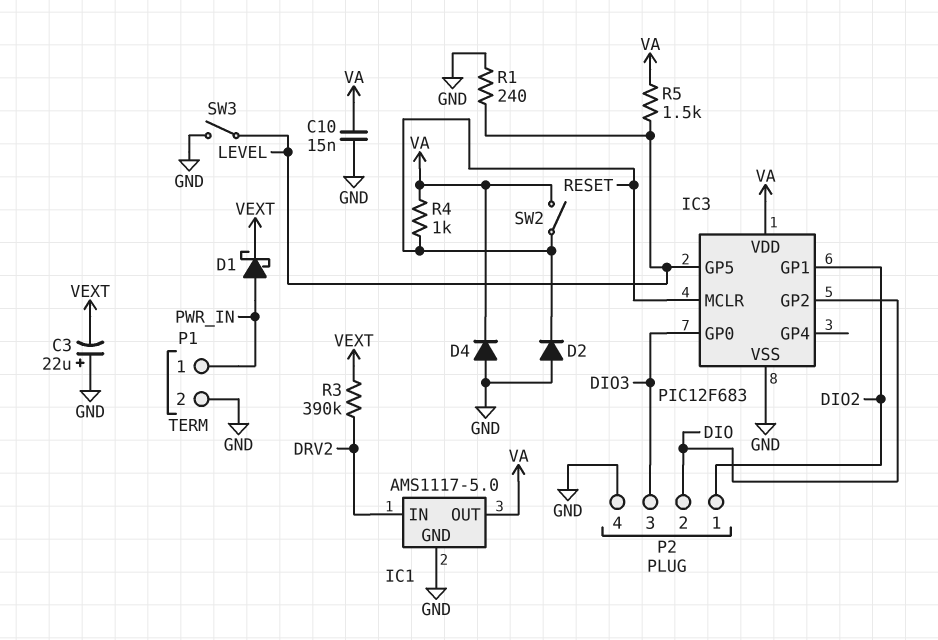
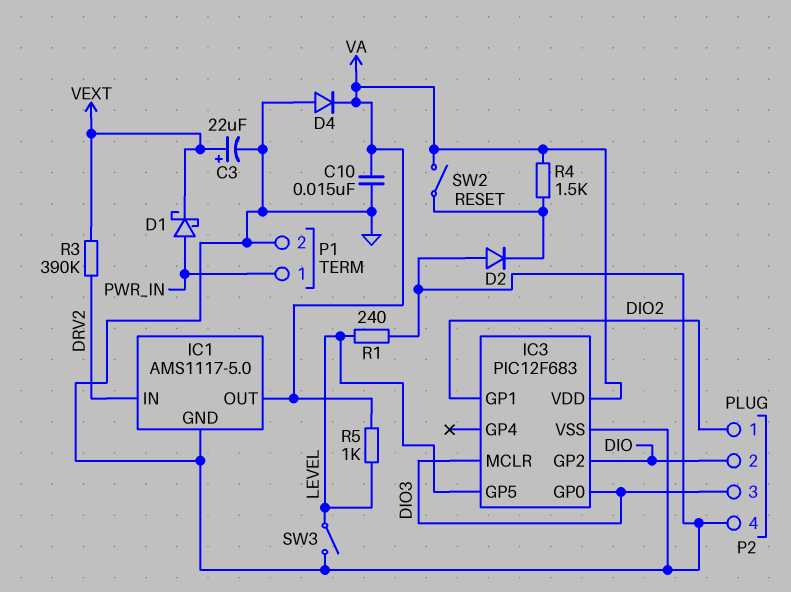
C3: 22uF (plus GND, minus VEXT) -> 22uF (plus VEXT, minus GND)
IC3 pin MCLR: RESET -> DIO3
R4: 1k (RESET, VA) -> 1.5k (RESET, VA)
R5: 1.5k (LEVEL, VA) -> 1k (LEVEL, VA)

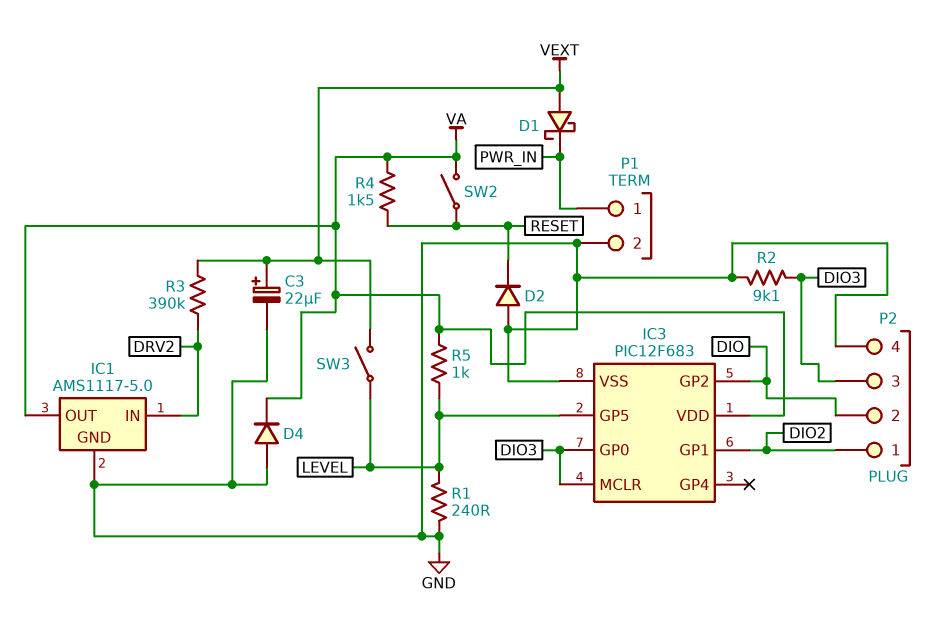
C10: 15nF (GND, VA) -> none
D1: schottky (A PWR_IN, K VEXT) -> schottky (A VEXT, K PWR_IN)
R2: none -> 9.1k (DIO3, GND)
SW3: switch (GND, LEVEL) -> switch (LEVEL, VEXT)

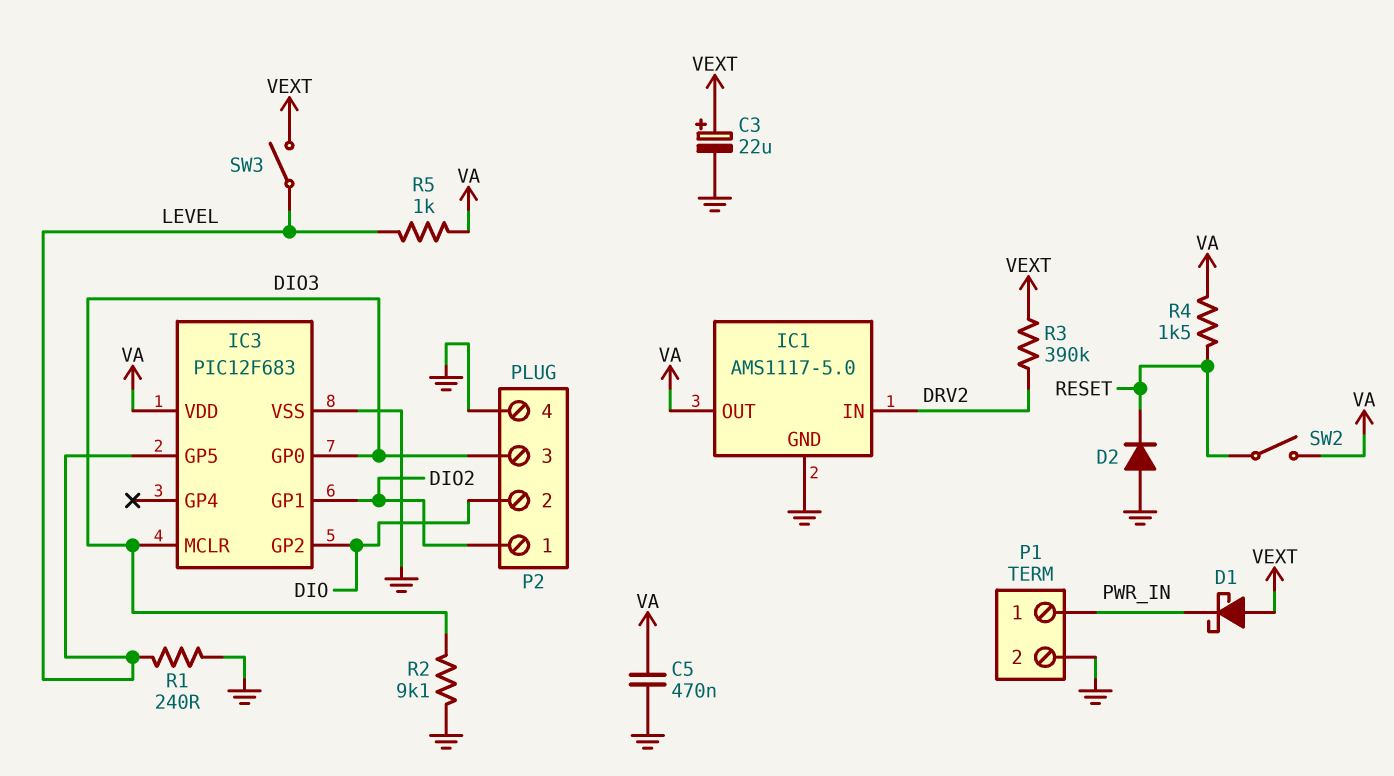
C5: none -> 470nF (GND, VA)
D4: diode (A GND, K VA) -> none

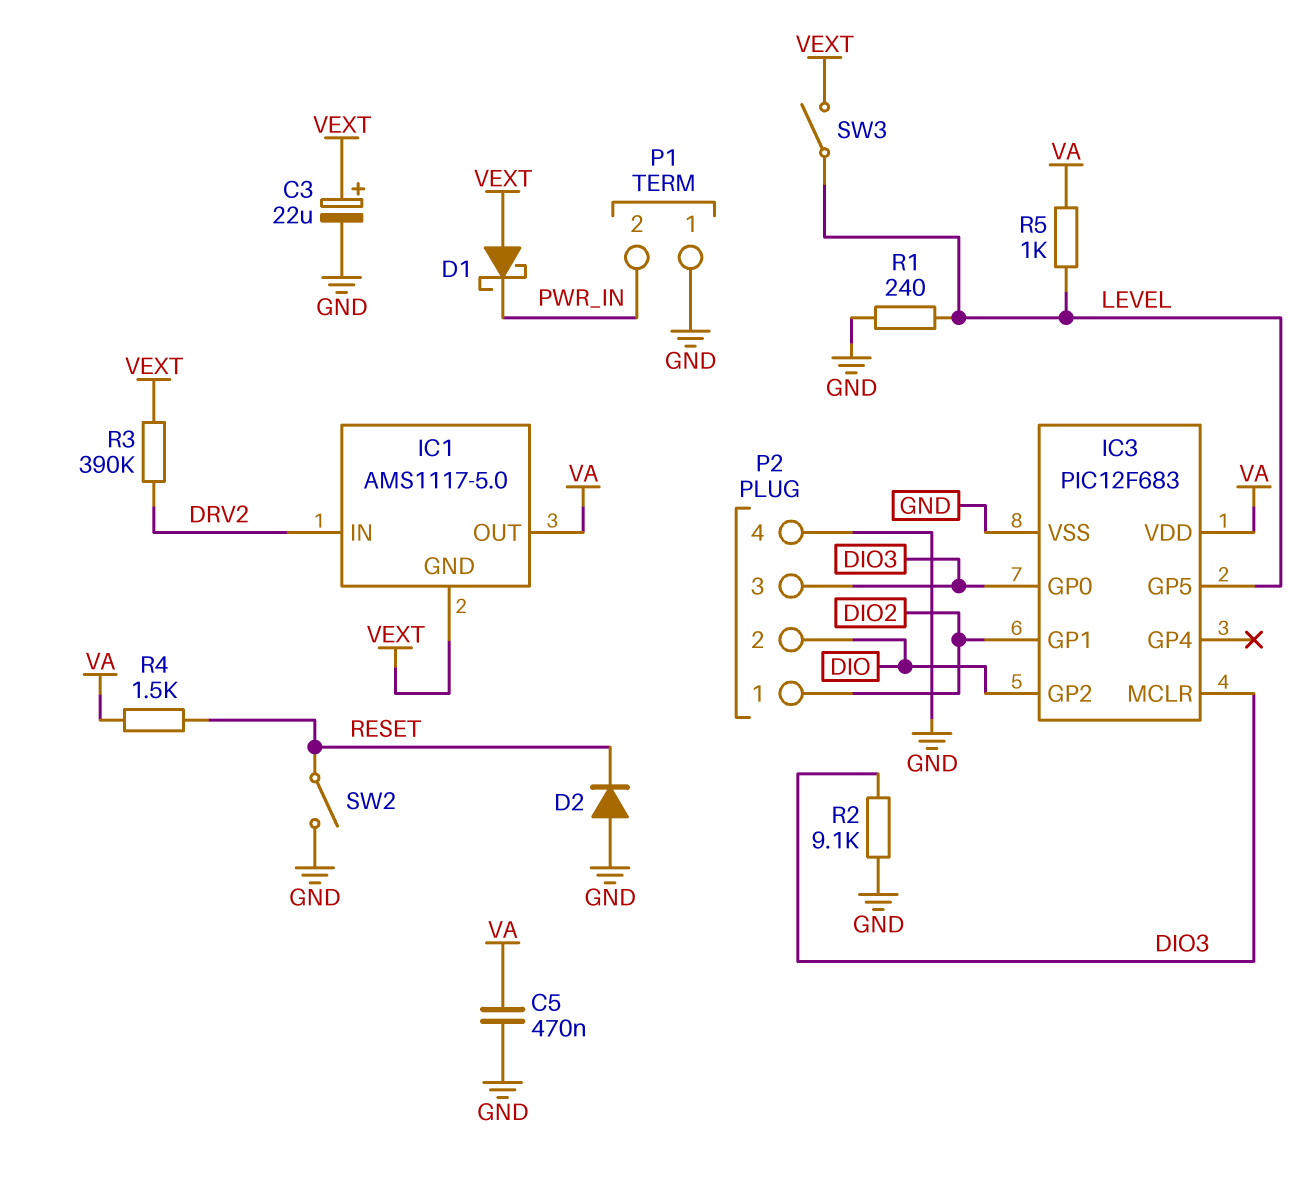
IC1 pin GND: GND -> VEXT
P1 pin 1: PWR_IN -> GND
P1 pin 2: GND -> PWR_IN
SW2: switch (RESET, VA) -> switch (GND, RESET)

